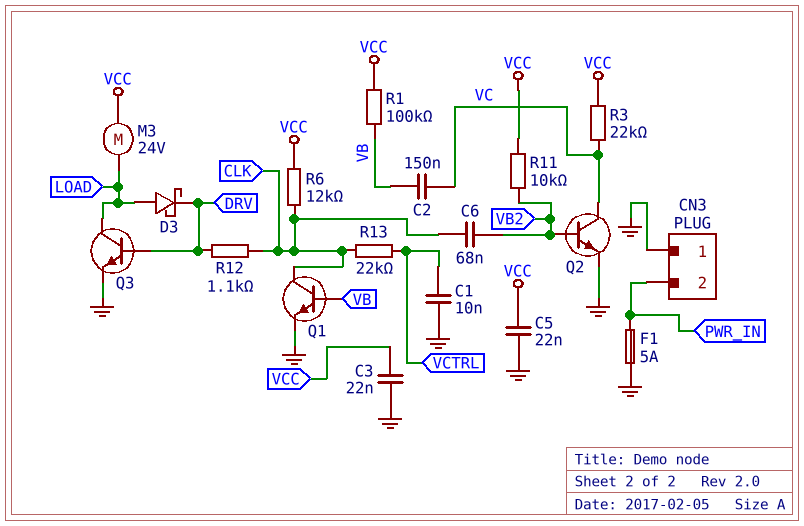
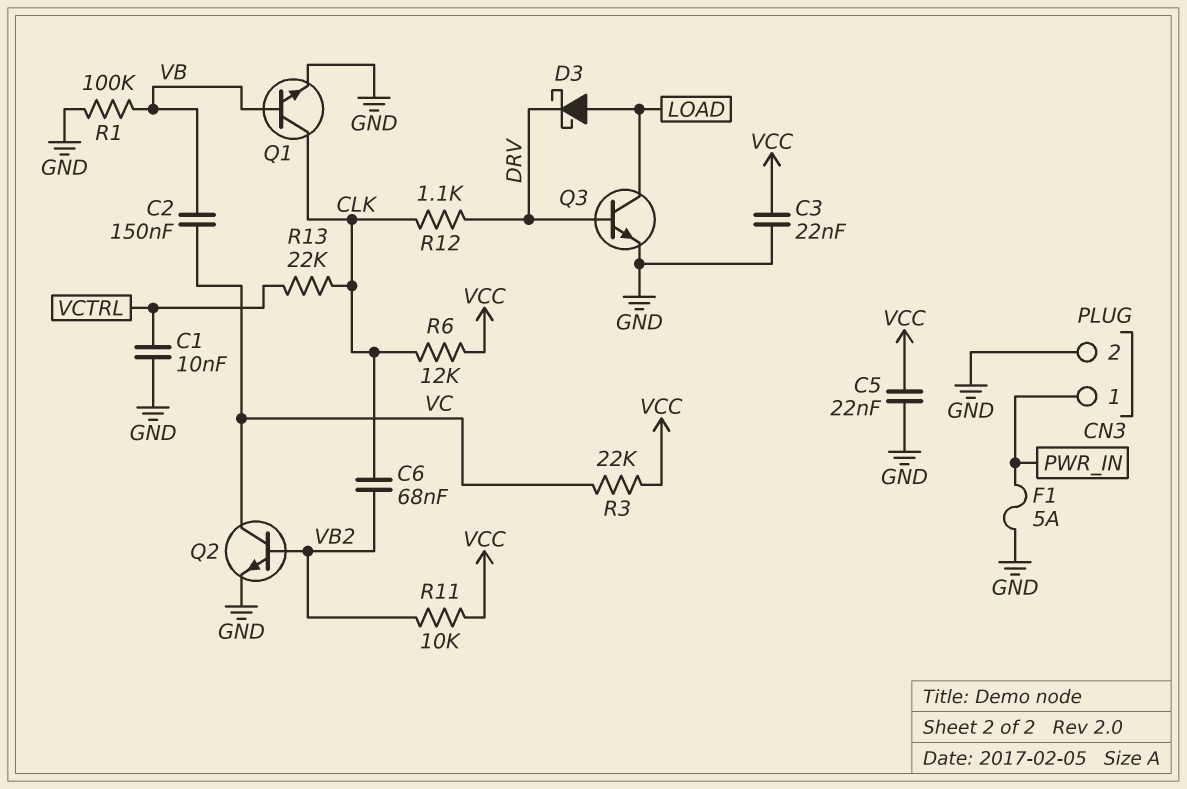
CN3 pin 1: GND -> PWR_IN
CN3 pin 2: PWR_IN -> GND
M3: motor 24V (LOAD, VCC) -> none
R1: 100k (VB, VCC) -> 100k (GND, VB)

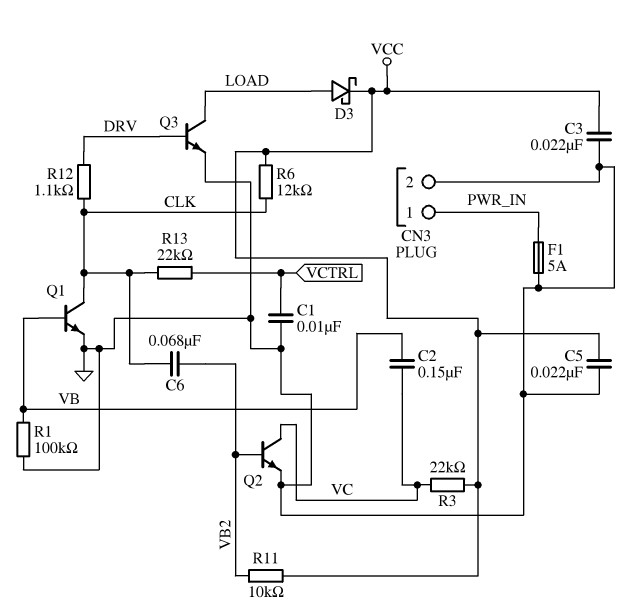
D3: schottky (A LOAD, K DRV) -> schottky (A LOAD, K VCC)

